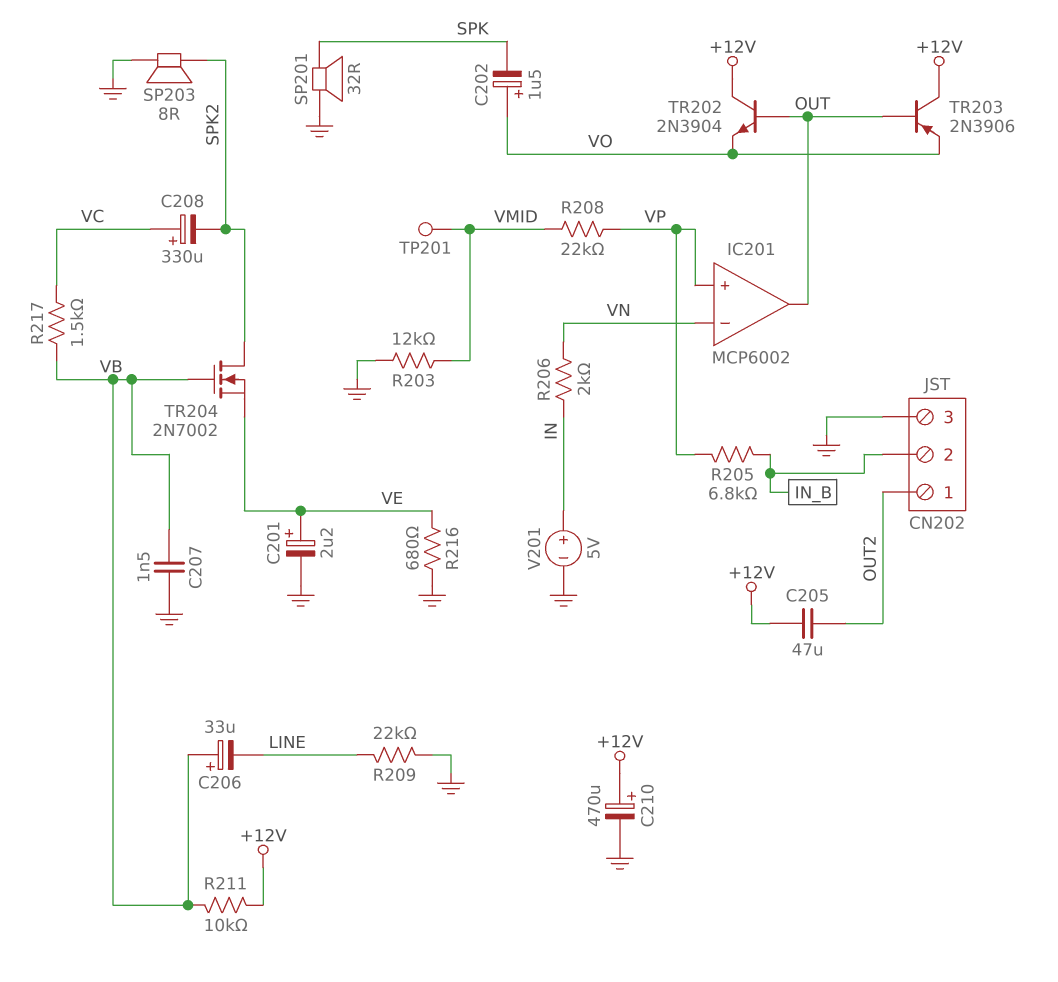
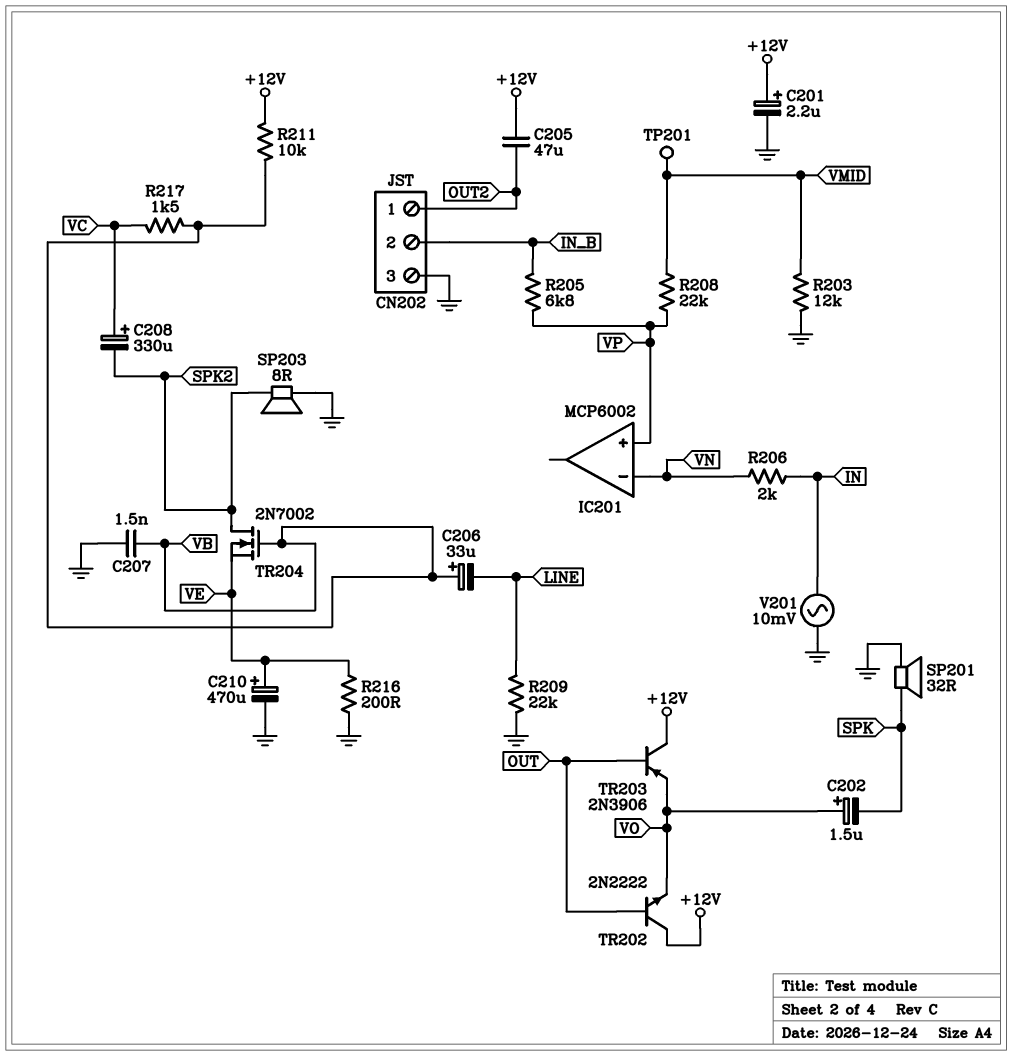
C201: 2.2uF (plus VE, minus GND) -> 2.2uF (plus +12V, minus GND)
C210: 470uF (plus +12V, minus GND) -> 470uF (plus VE, minus GND)
IC201 pin out: OUT -> none
R216: 680 (GND, VE) -> 200 (GND, VE)
TR202: NPN 2N3904 (B OUT, C +12V, E VO) -> NPN 2N2222 (B OUT, C +12V, E VO)
V201: 5V (plus IN, minus GND) -> AC 10mV (GND, IN)

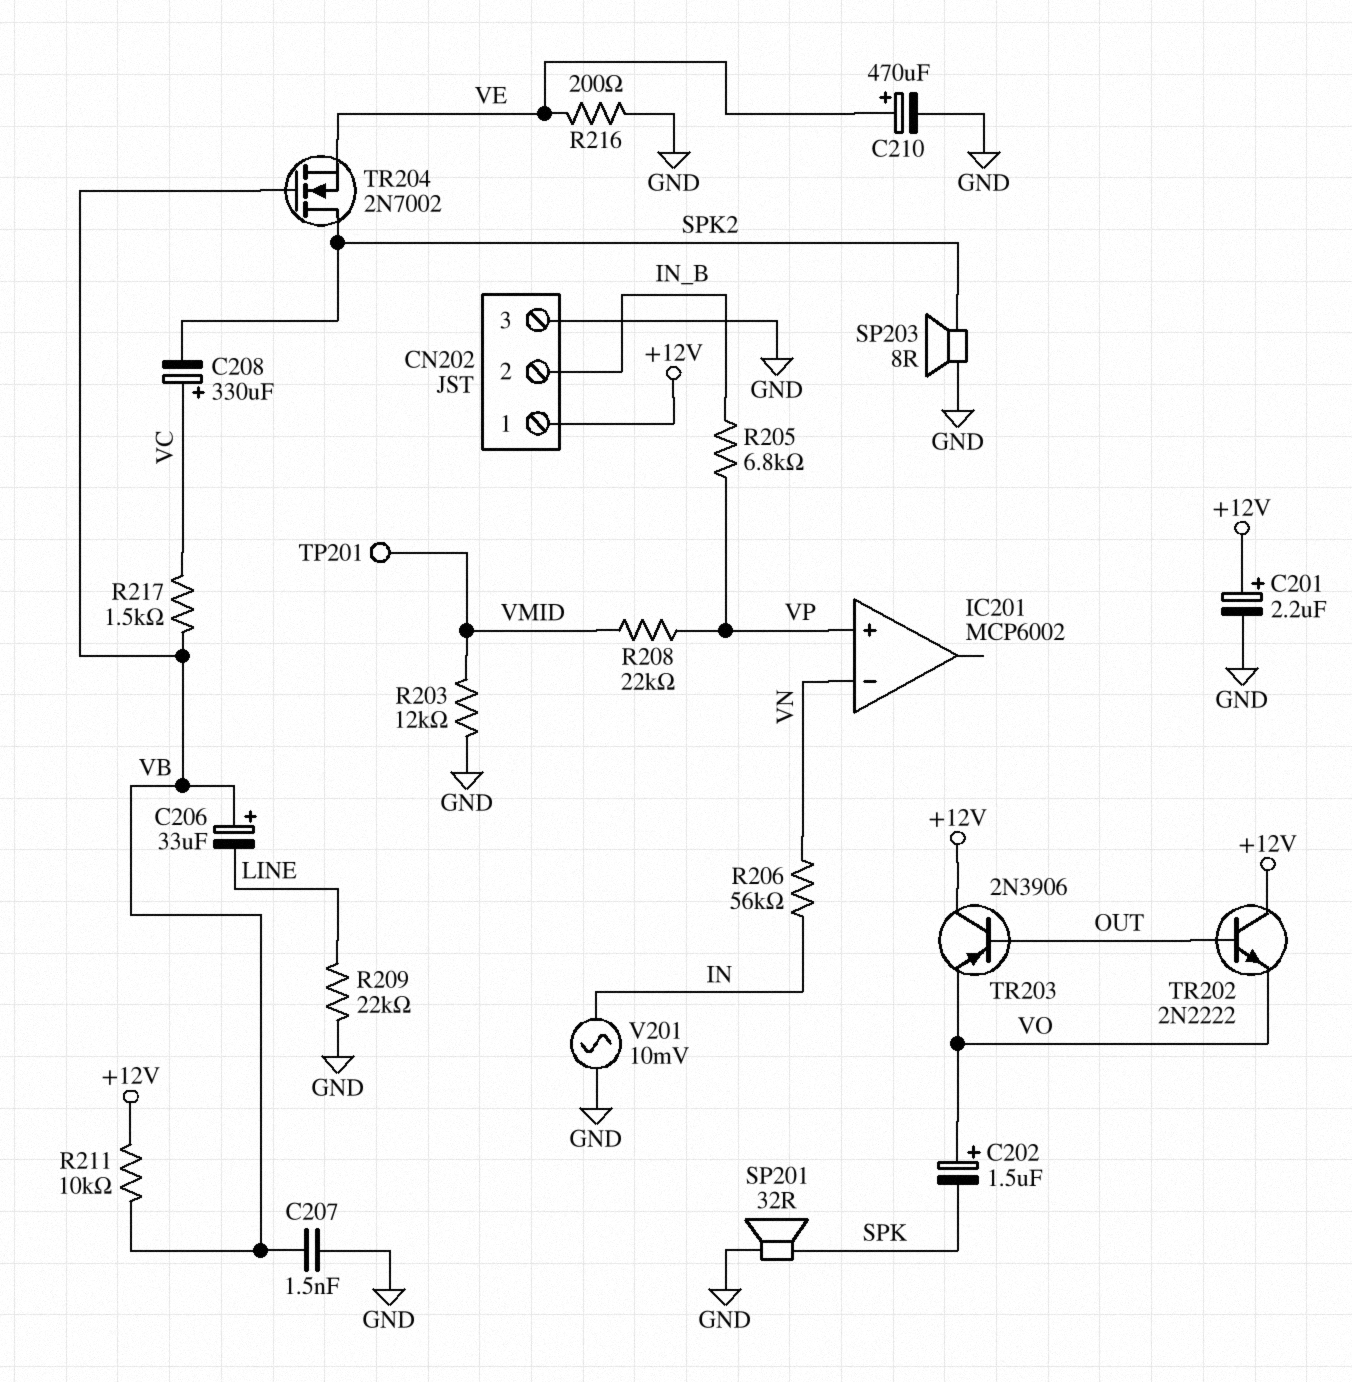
C205: 47uF (+12V, OUT2) -> none
CN202 pin 1: OUT2 -> +12V
R206: 2k (IN, VN) -> 56k (IN, VN)

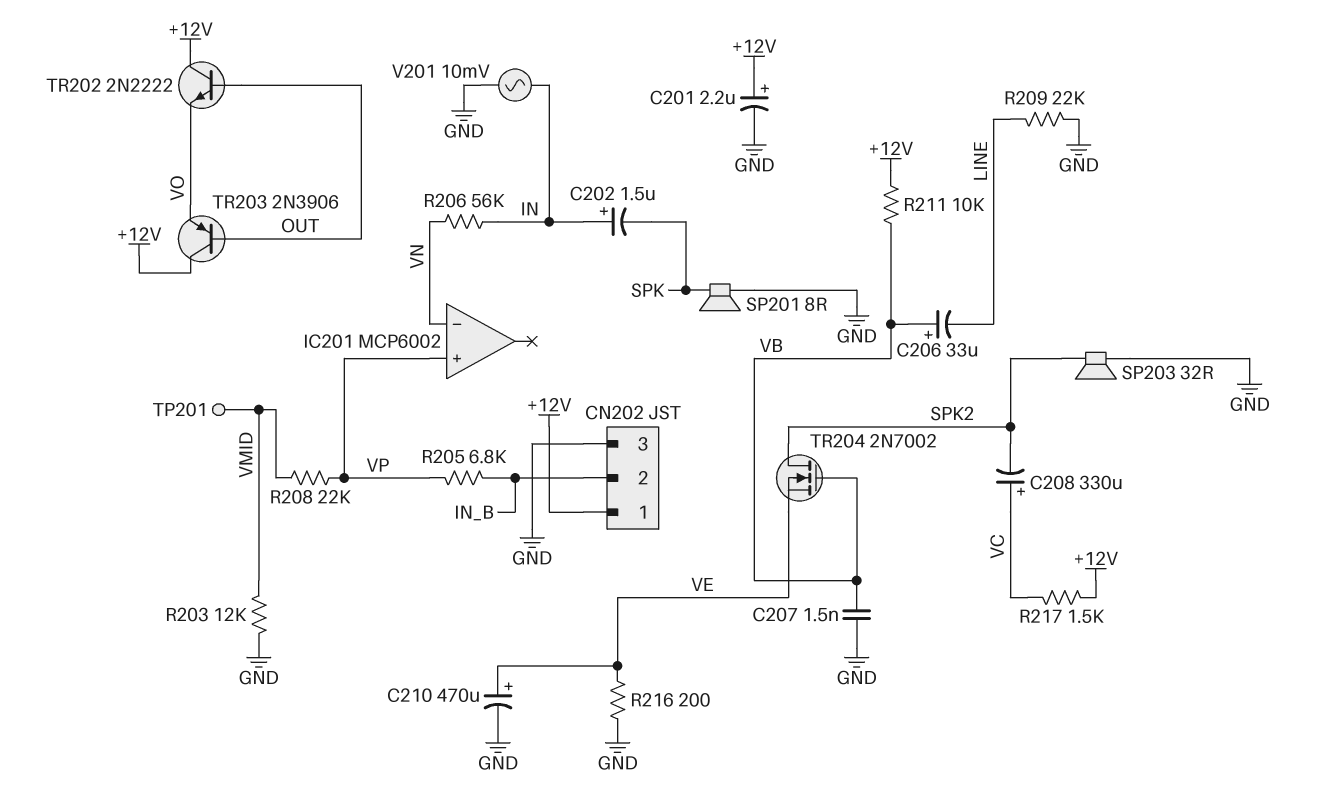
C202: 1.5uF (plus VO, minus SPK) -> 1.5uF (plus IN, minus SPK)
R217: 1.5k (VB, VC) -> 1.5k (+12V, VC)
SP201: speaker 32R (GND, SPK) -> speaker 8R (GND, SPK)
SP203: speaker 8R (GND, SPK2) -> speaker 32R (GND, SPK2)

